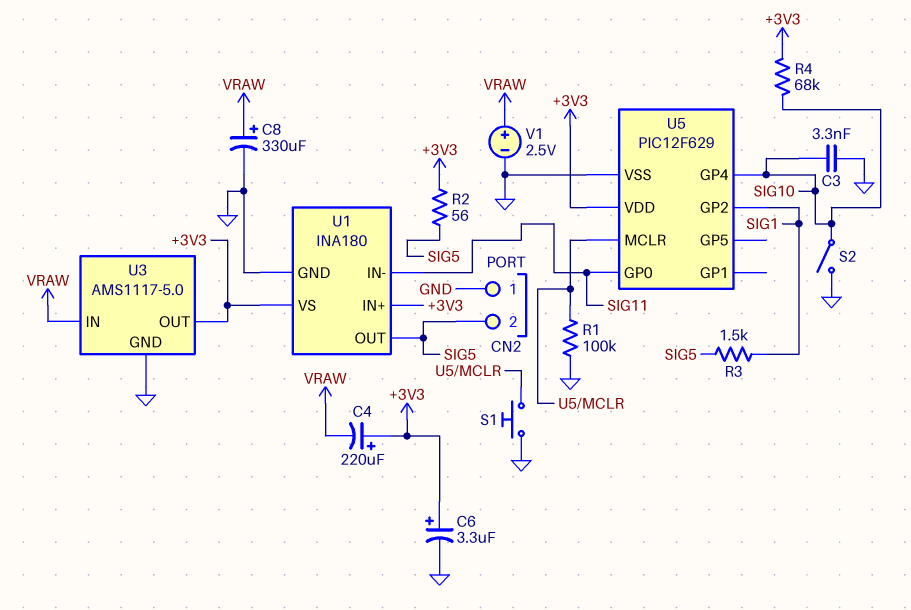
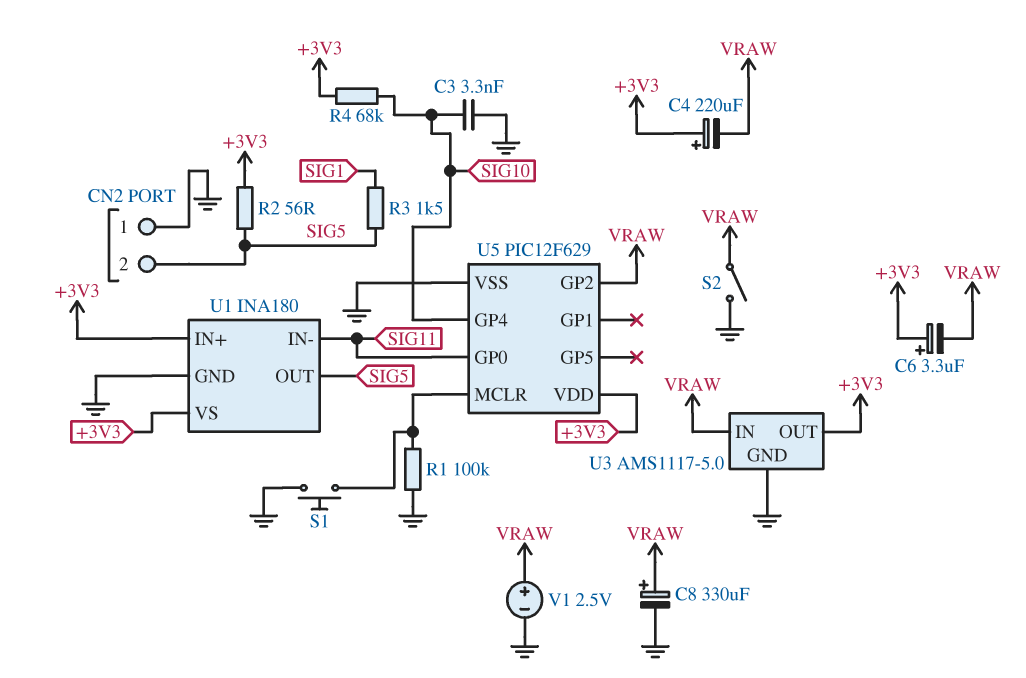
C6: 3.3uF (plus +3V3, minus GND) -> 3.3uF (plus +3V3, minus VRAW)
S2: switch (GND, SIG10) -> switch (GND, VRAW)
U5 pin GP2: SIG1 -> VRAW

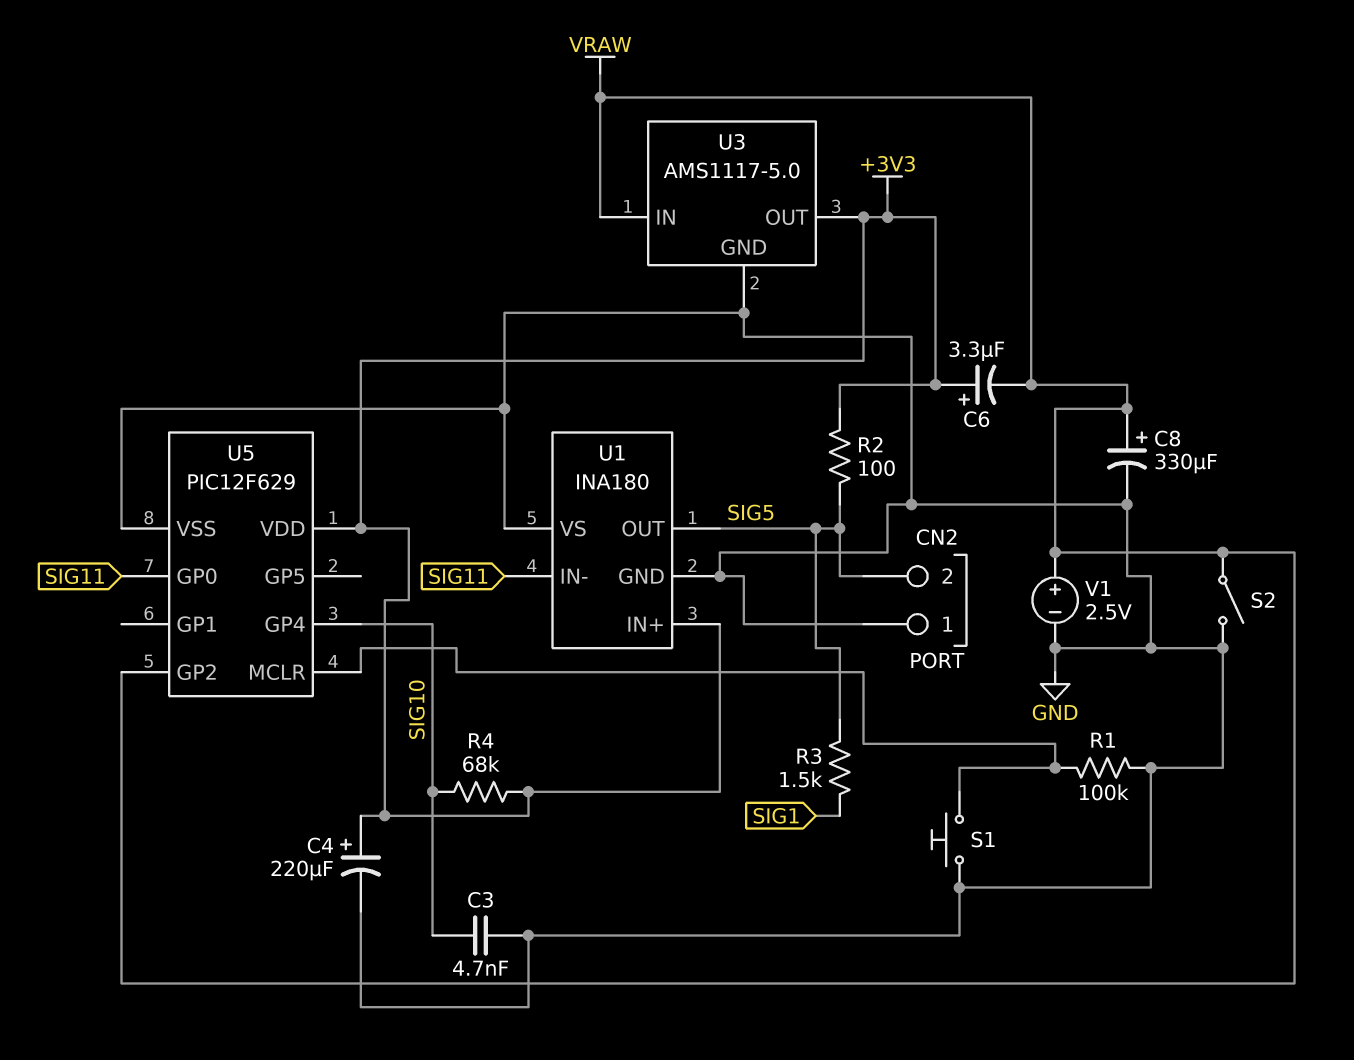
C3: 3.3nF (GND, SIG10) -> 4.7nF (GND, SIG10)
C4: 220uF (plus +3V3, minus VRAW) -> 220uF (plus +3V3, minus GND)
R2: 56 (+3V3, SIG5) -> 100 (+3V3, SIG5)
U1 pin VS: +3V3 -> GND

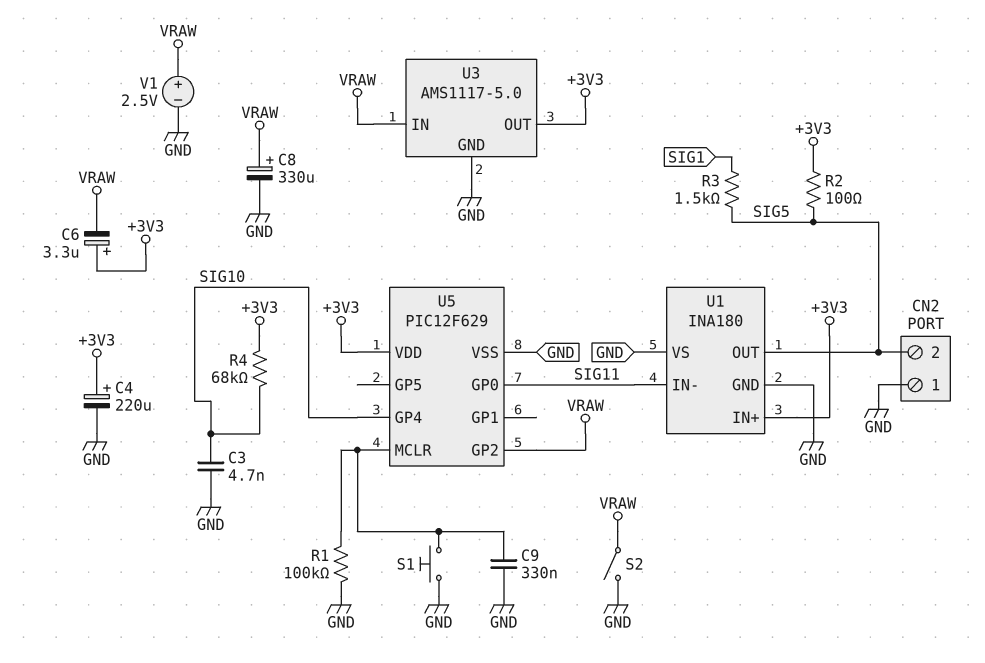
C9: none -> 330nF (GND, U5/MCLR)

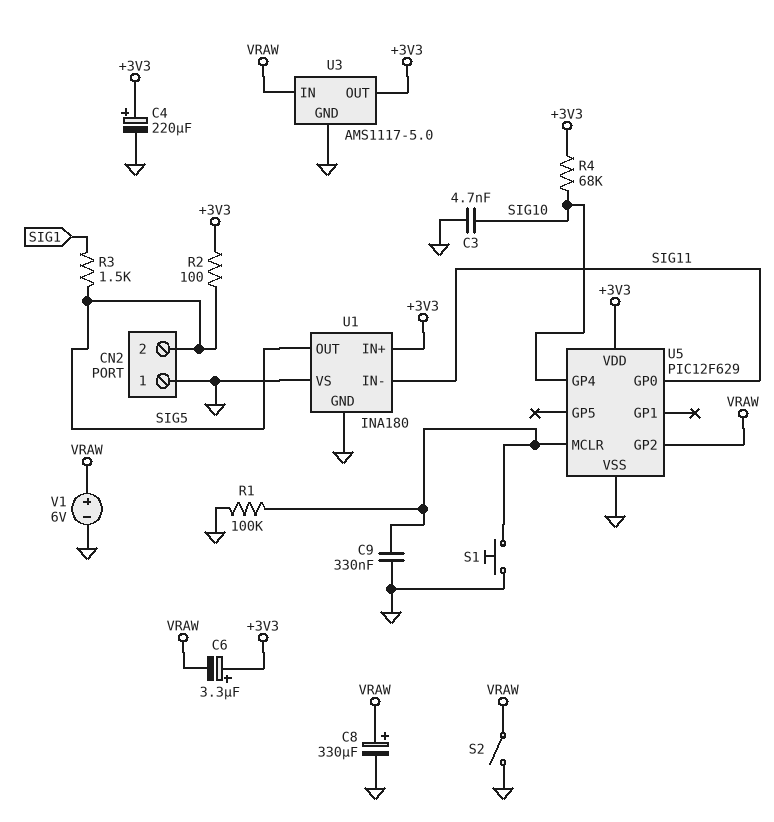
V1: 2.5V (plus VRAW, minus GND) -> 6V (plus VRAW, minus GND)

